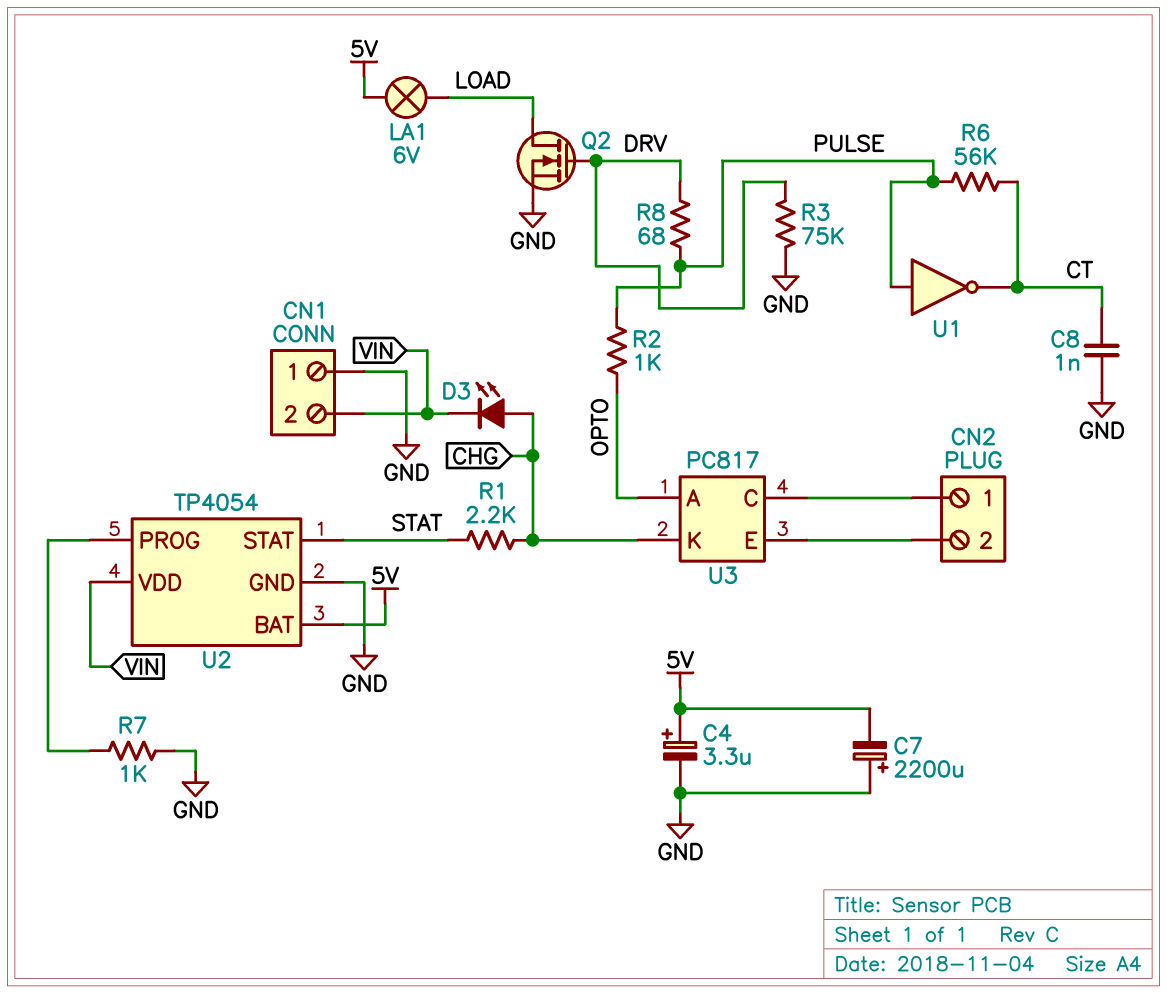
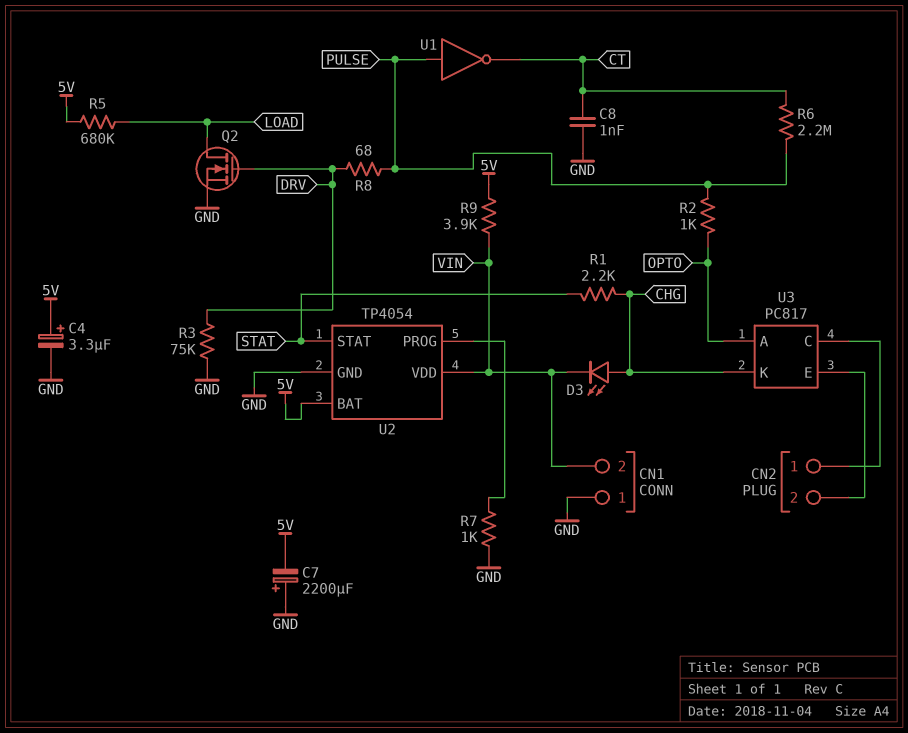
LA1: lamp 6V (5V, LOAD) -> none
R5: none -> 680k (5V, LOAD)
R6: 56k (CT, PULSE) -> 2.2M (CT, PULSE)
R9: none -> 3.9k (5V, VIN)

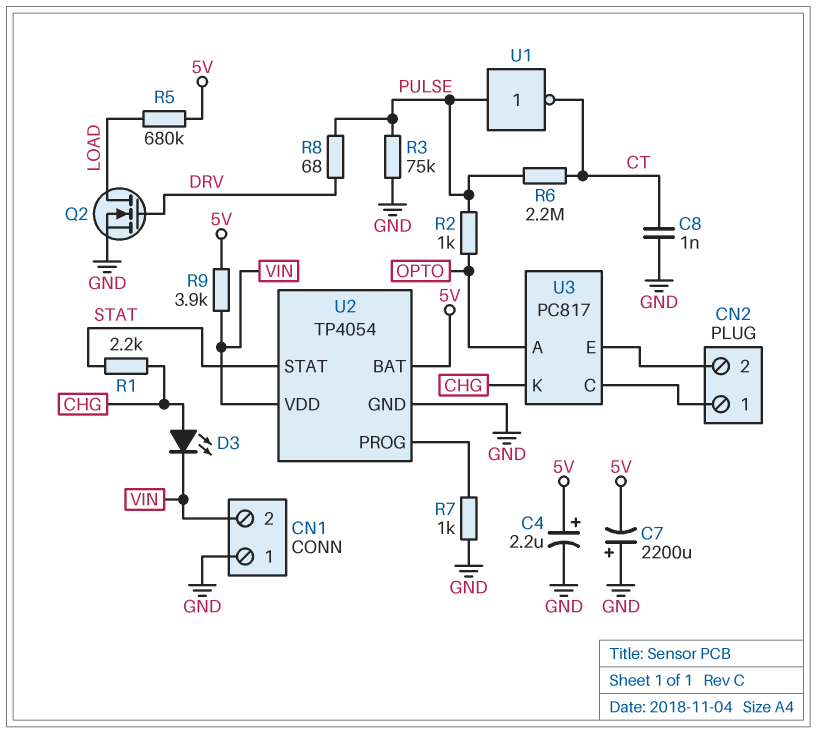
C4: 3.3uF (plus 5V, minus GND) -> 2.2uF (plus 5V, minus GND)
R3: 75k (DRV, GND) -> 75k (GND, PULSE)

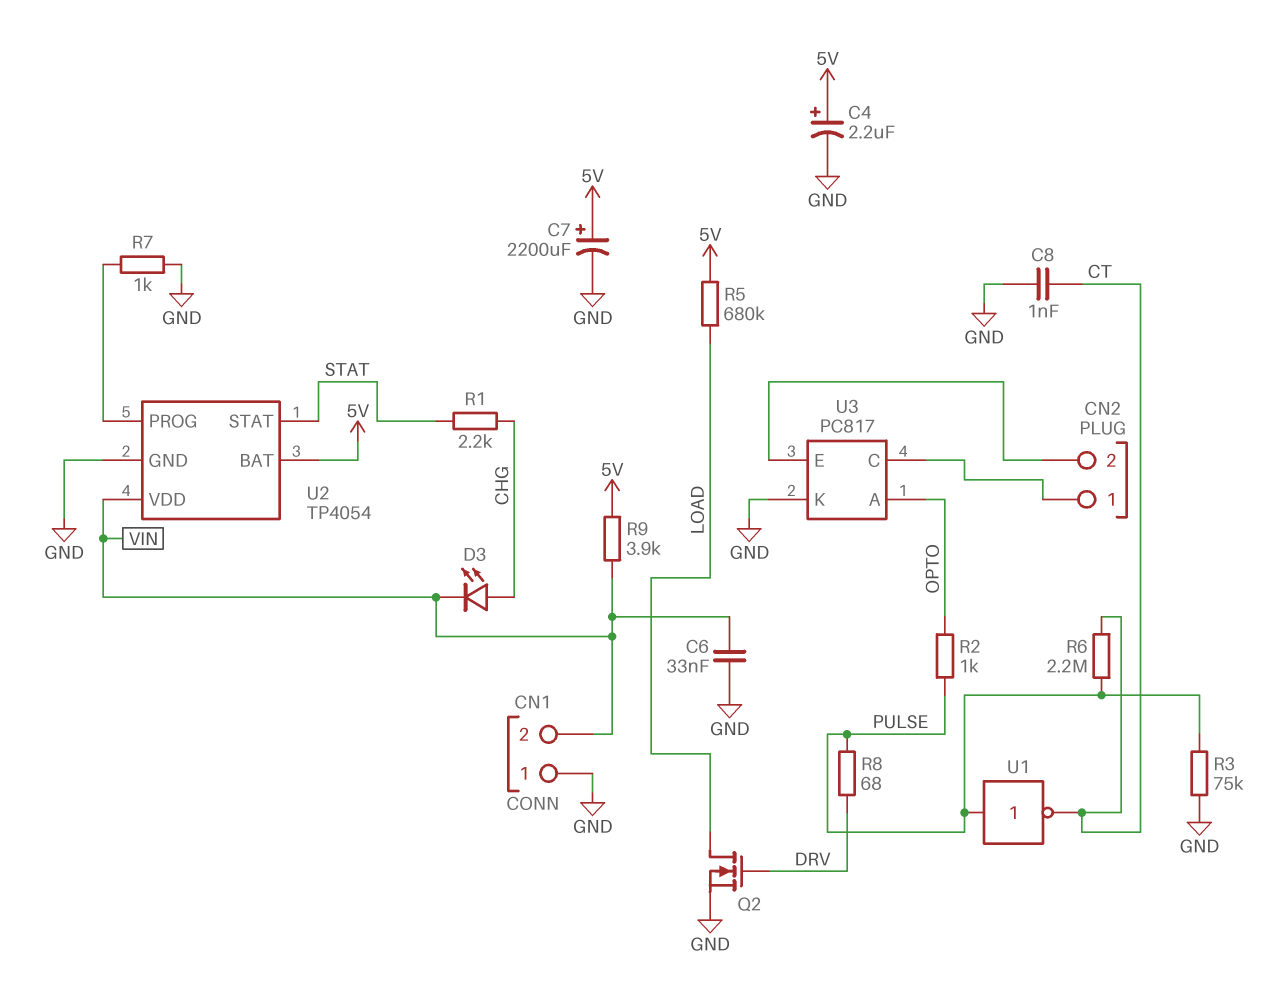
C6: none -> 33nF (GND, VIN)
C7: 2200uF (plus GND, minus 5V) -> 2200uF (plus 5V, minus GND)
U3 pin K: CHG -> GND

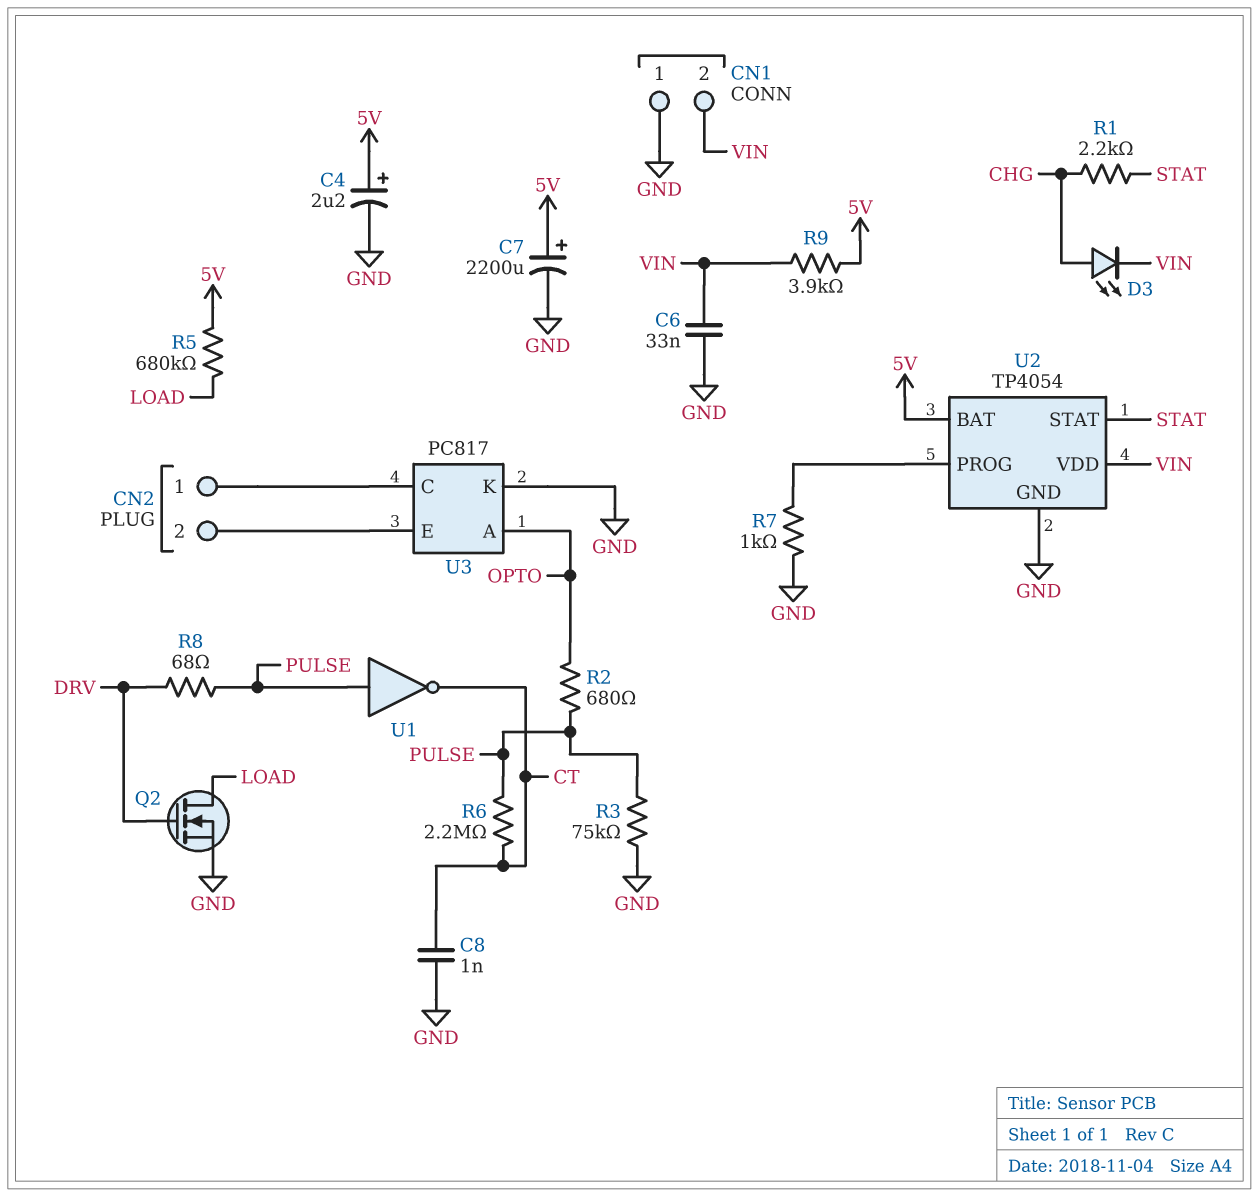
R2: 1k (OPTO, PULSE) -> 680 (OPTO, PULSE)

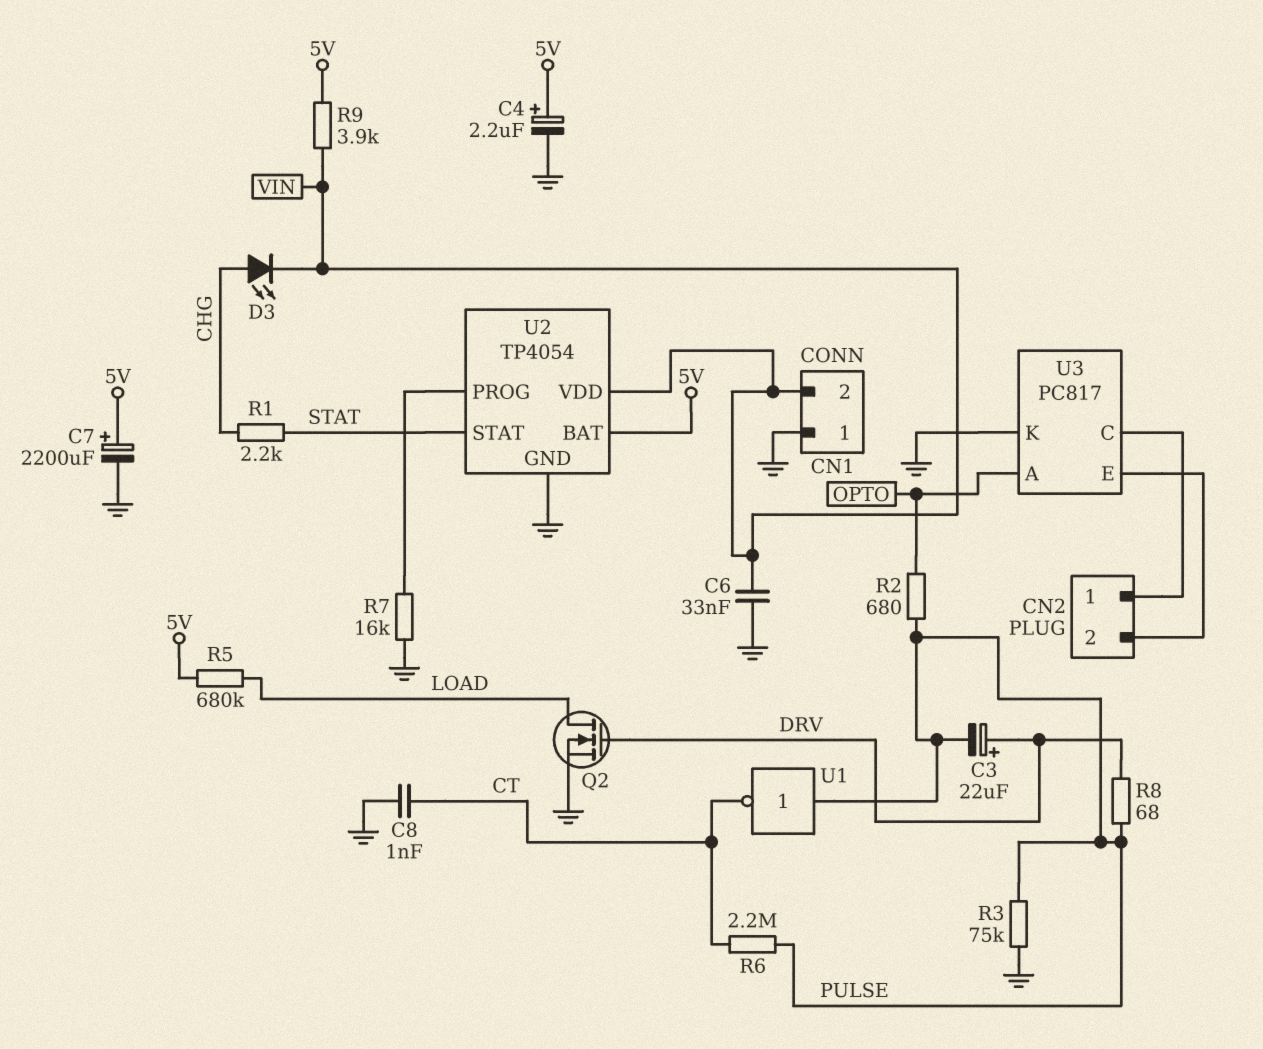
C3: none -> 22uF (plus DRV, minus PULSE)
R7: 1k (GND, U2/PROG) -> 16k (GND, U2/PROG)

